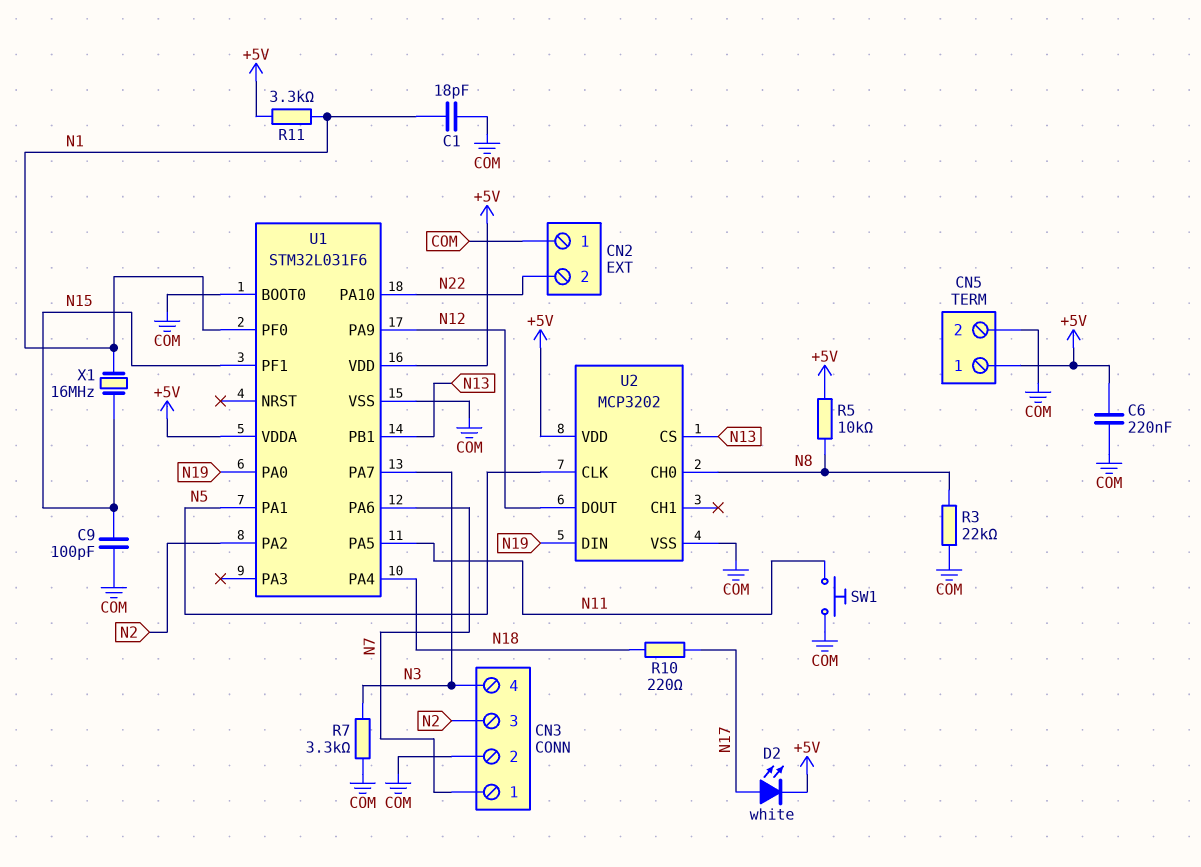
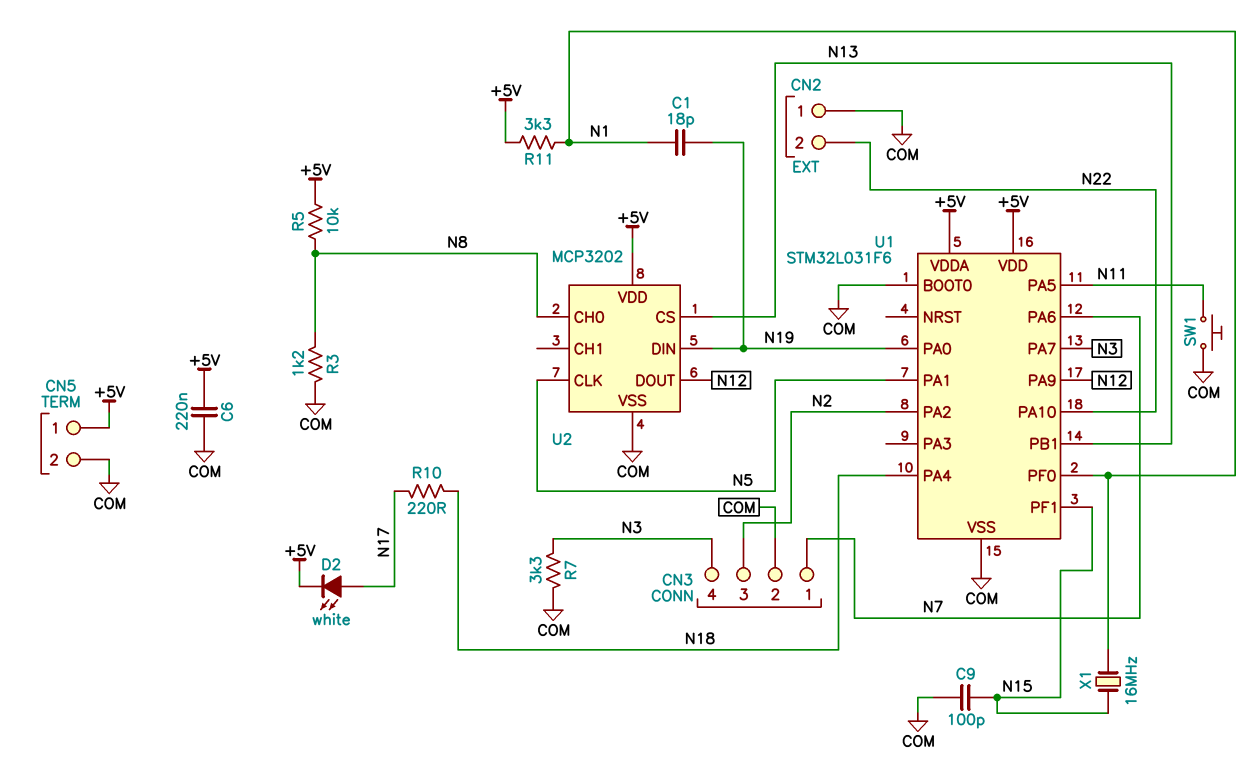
C1: 18pF (COM, N1) -> 18pF (N1, N19)
R3: 22k (COM, N8) -> 1.2k (COM, N8)

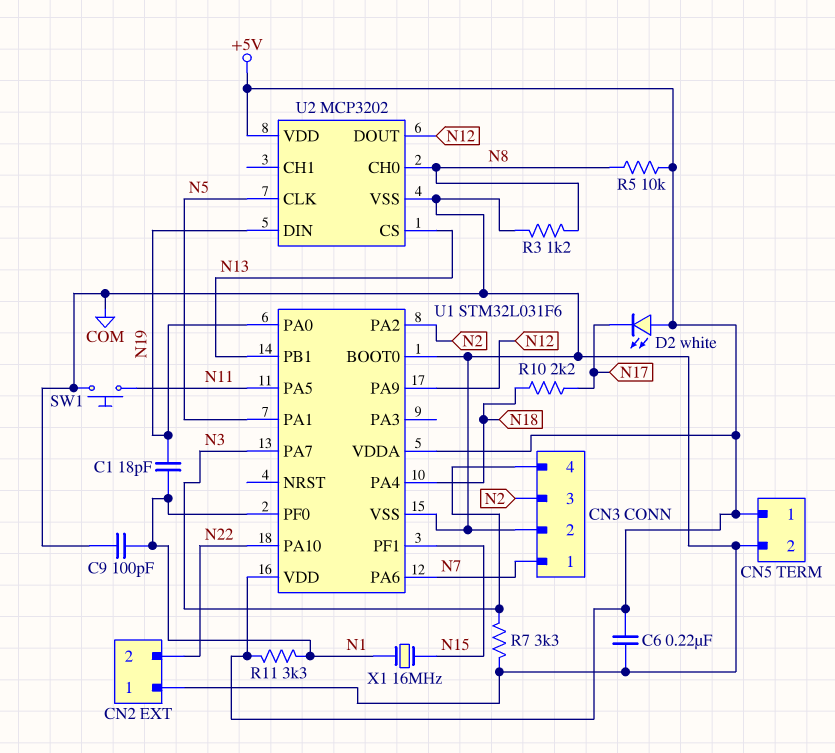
C9: 100pF (COM, N15) -> 100pF (COM, N1)
D2: LED white (A N17, K +5V) -> LED white (A +5V, K N17)
R10: 220 (N17, N18) -> 2.2k (N17, N18)

